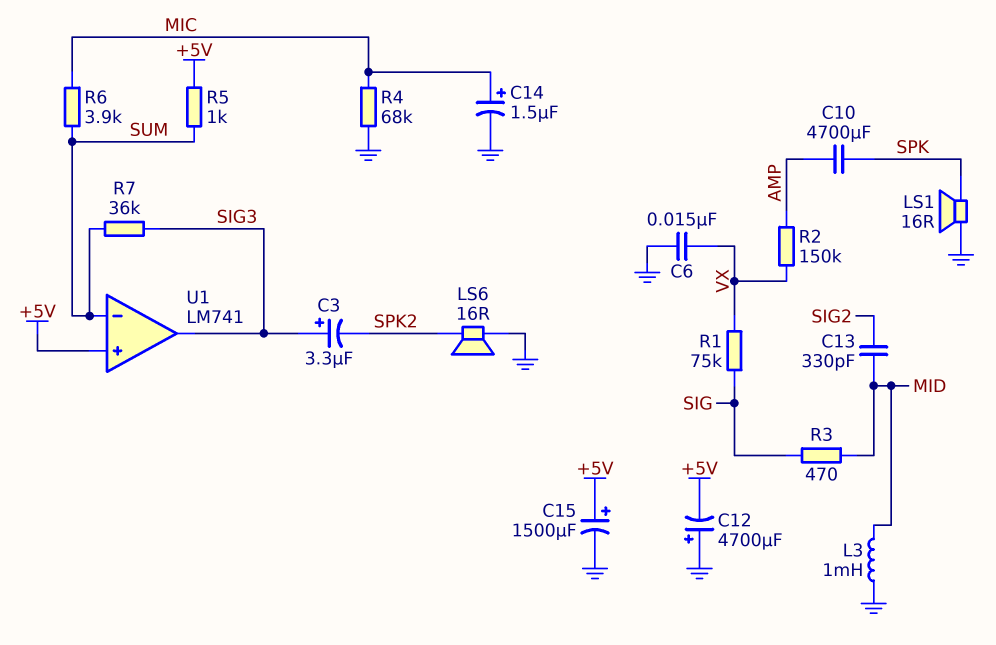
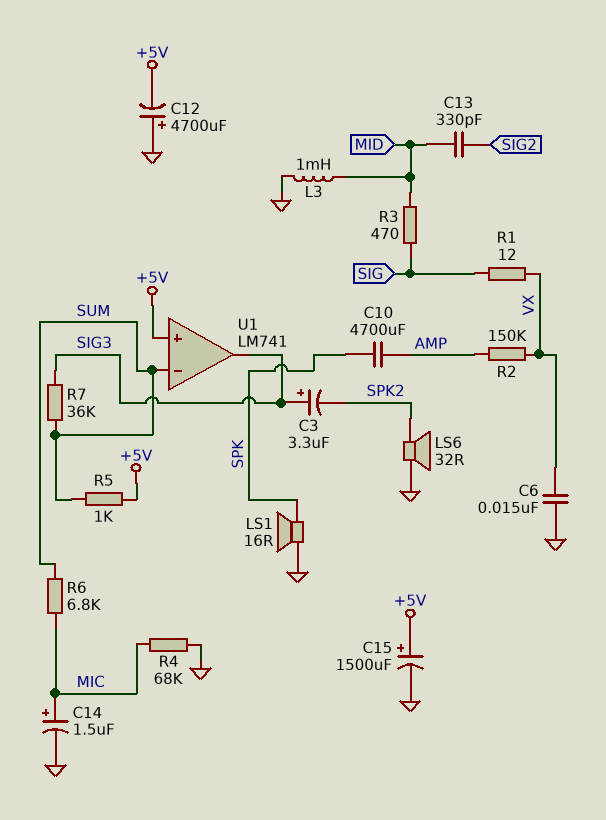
LS6: speaker 16R (GND, SPK2) -> speaker 32R (GND, SPK2)
R1: 75k (SIG, VX) -> 12 (SIG, VX)
R6: 3.9k (MIC, SUM) -> 6.8k (MIC, SUM)

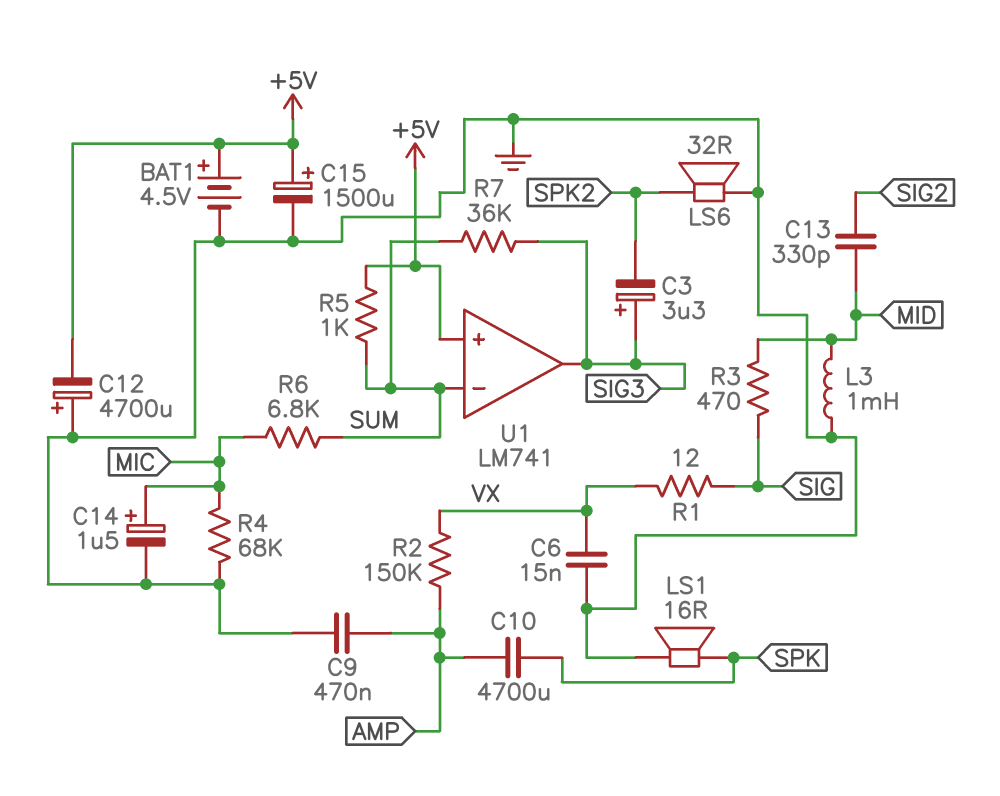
BAT1: none -> 4.5V (plus +5V, minus GND)
C9: none -> 470nF (AMP, GND)

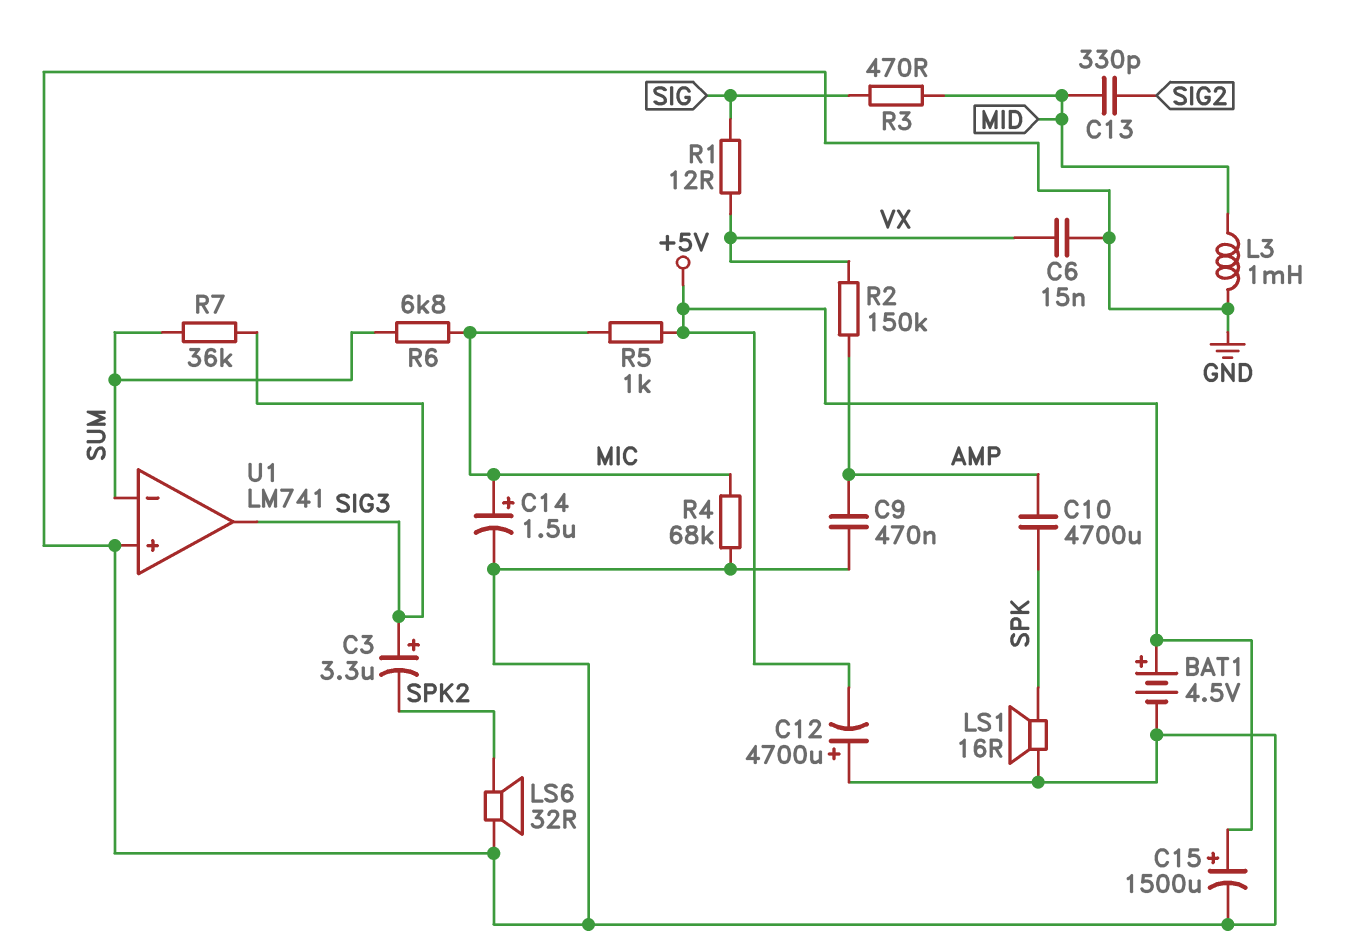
R5: 1k (+5V, SUM) -> 1k (+5V, MIC)
U1 pin in+: +5V -> GND

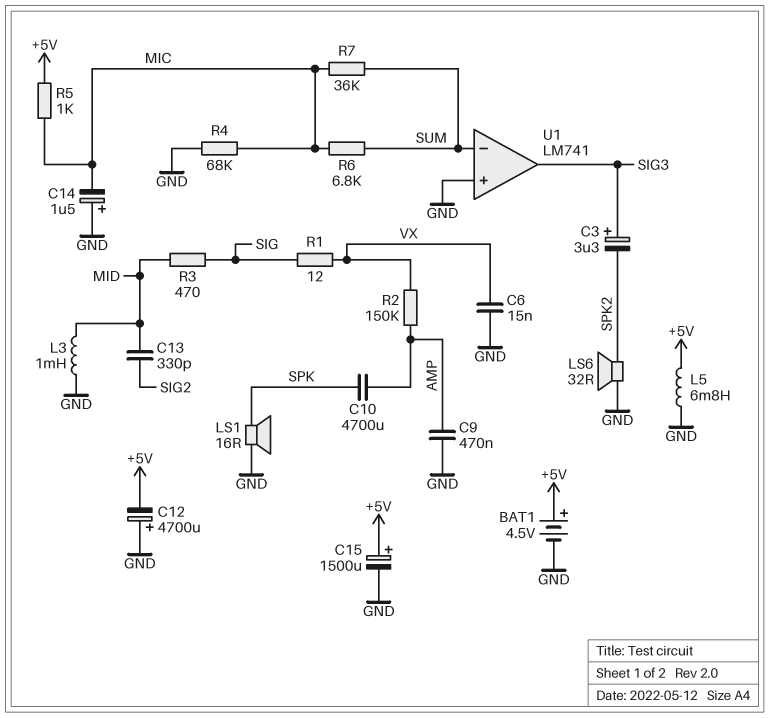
C14: 1.5uF (plus MIC, minus GND) -> 1.5uF (plus GND, minus MIC)
L5: none -> 6.8mH (+5V, GND)
R7: 36k (SIG3, SUM) -> 36k (MIC, SUM)

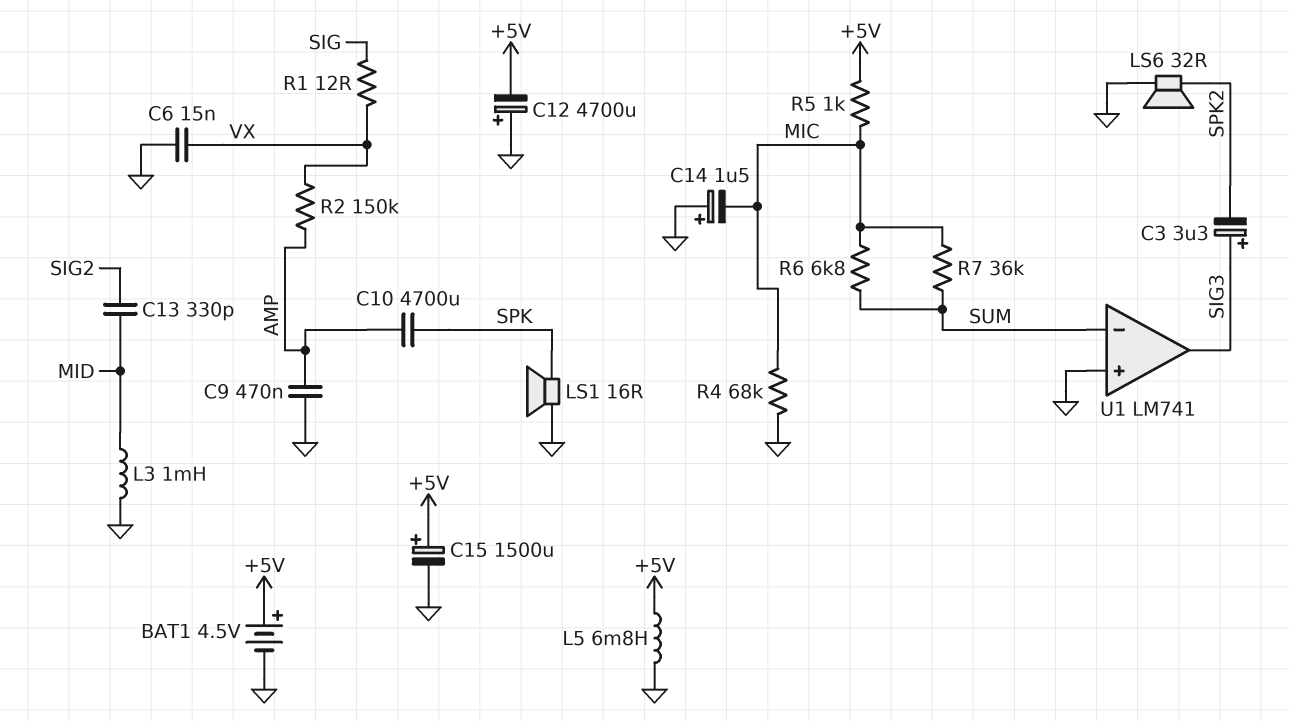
R3: 470 (MID, SIG) -> none

